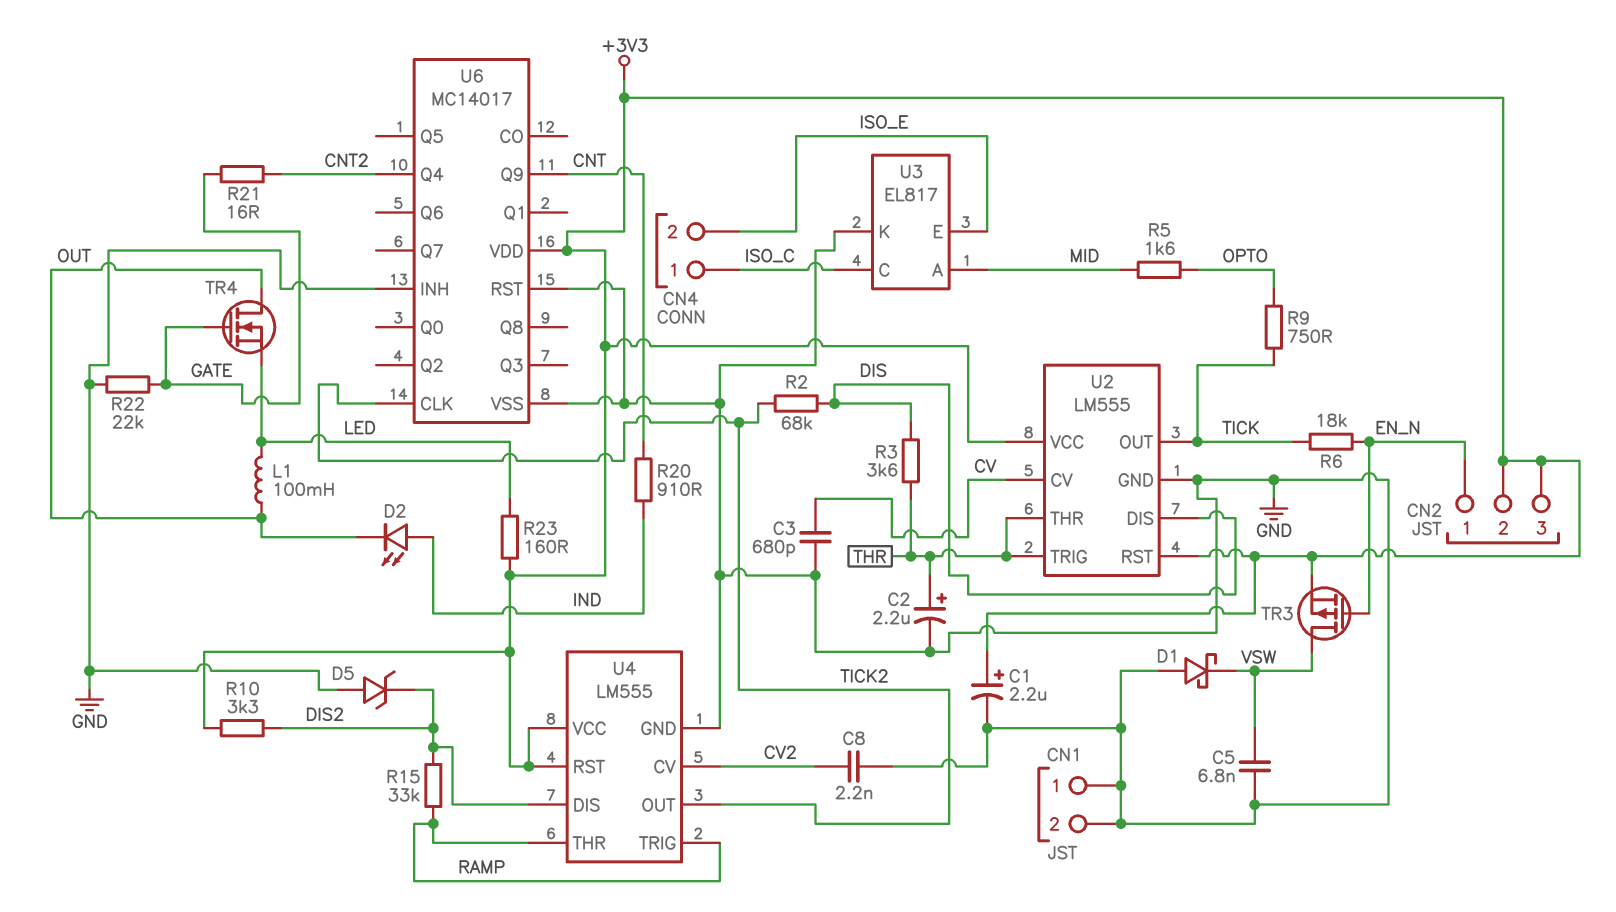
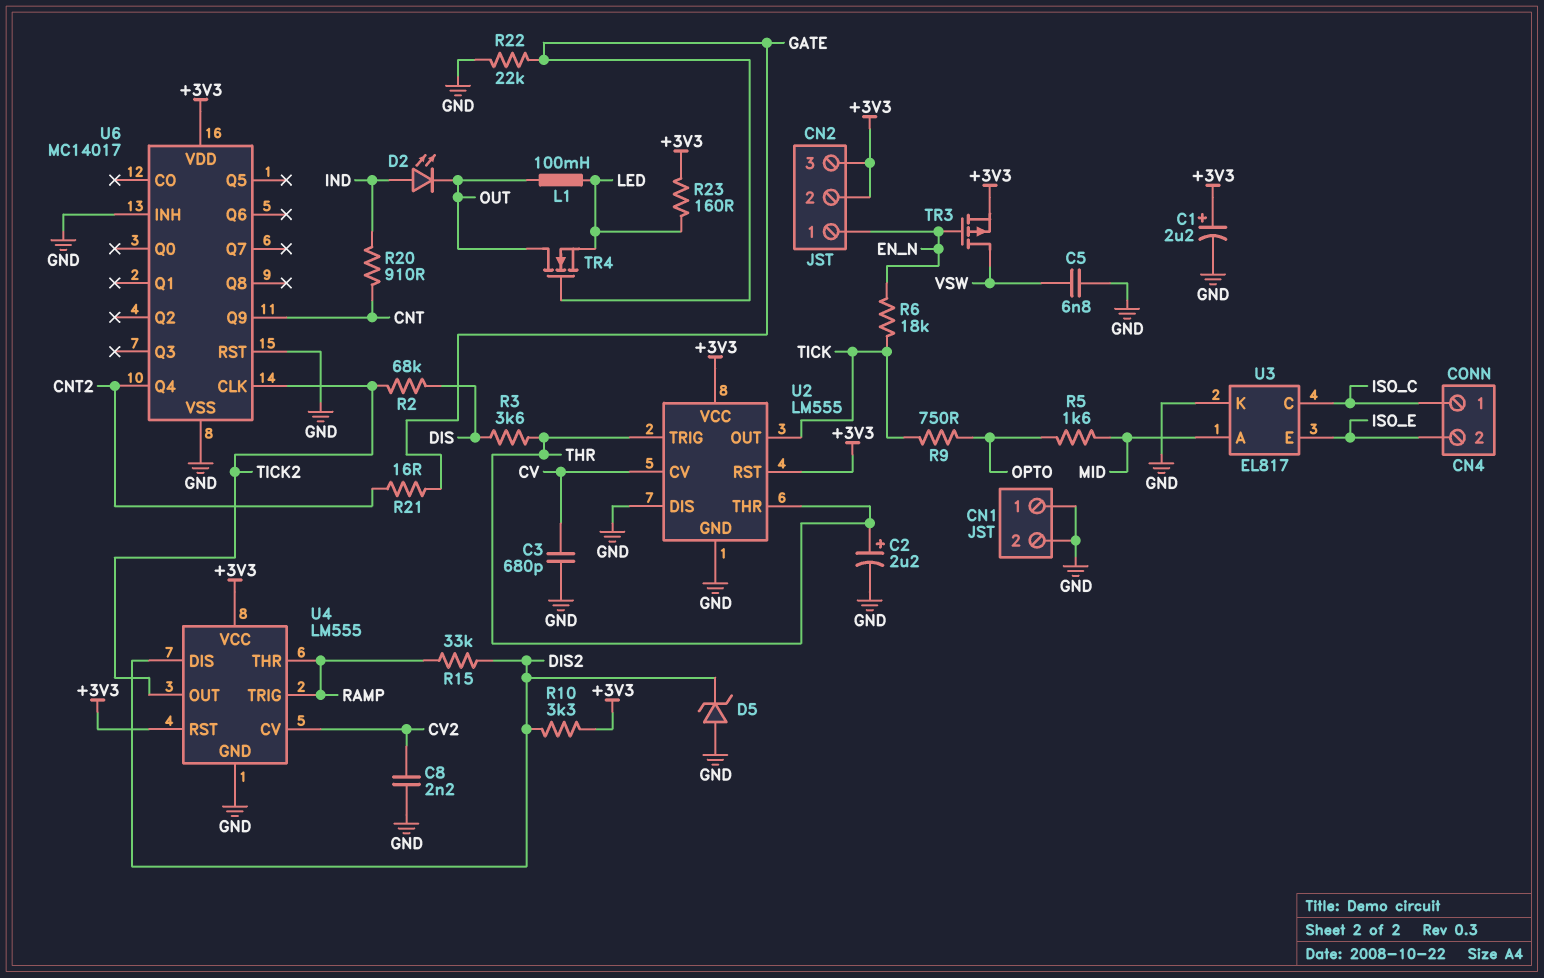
D1: schottky (A GND, K VSW) -> none
U2 pin DIS: DIS -> GND

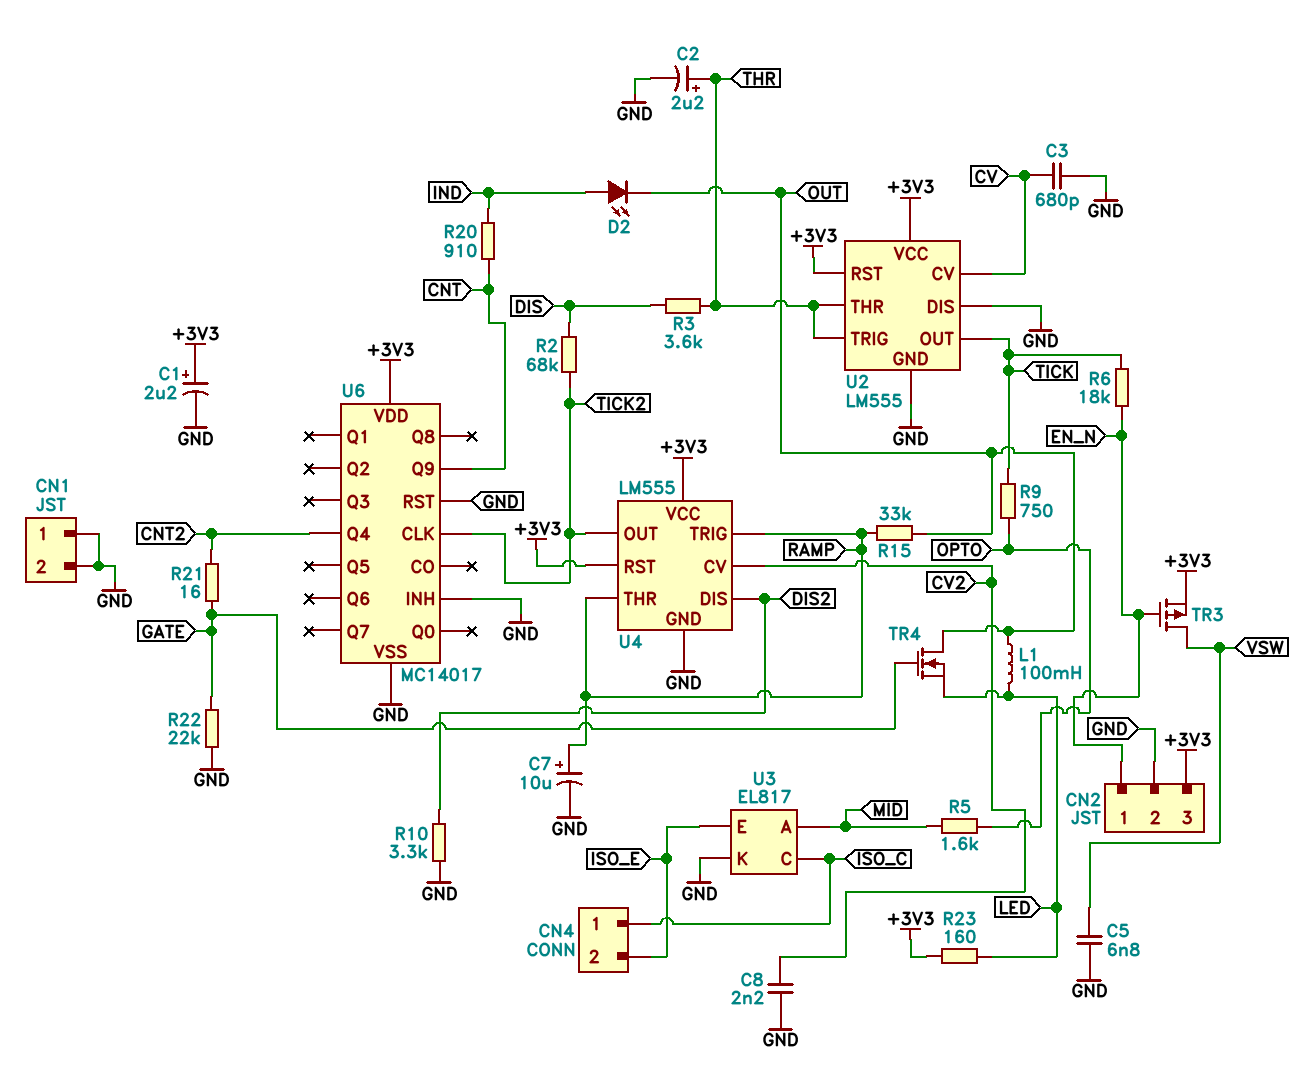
C7: none -> 10uF (plus RAMP, minus GND)
CN2 pin 2: +3V3 -> GND
D5: zener (A GND, K DIS2) -> none
R10: 3.3k (+3V3, DIS2) -> 3.3k (DIS2, GND)
R15: 33k (DIS2, RAMP) -> 33k (OUT, RAMP)

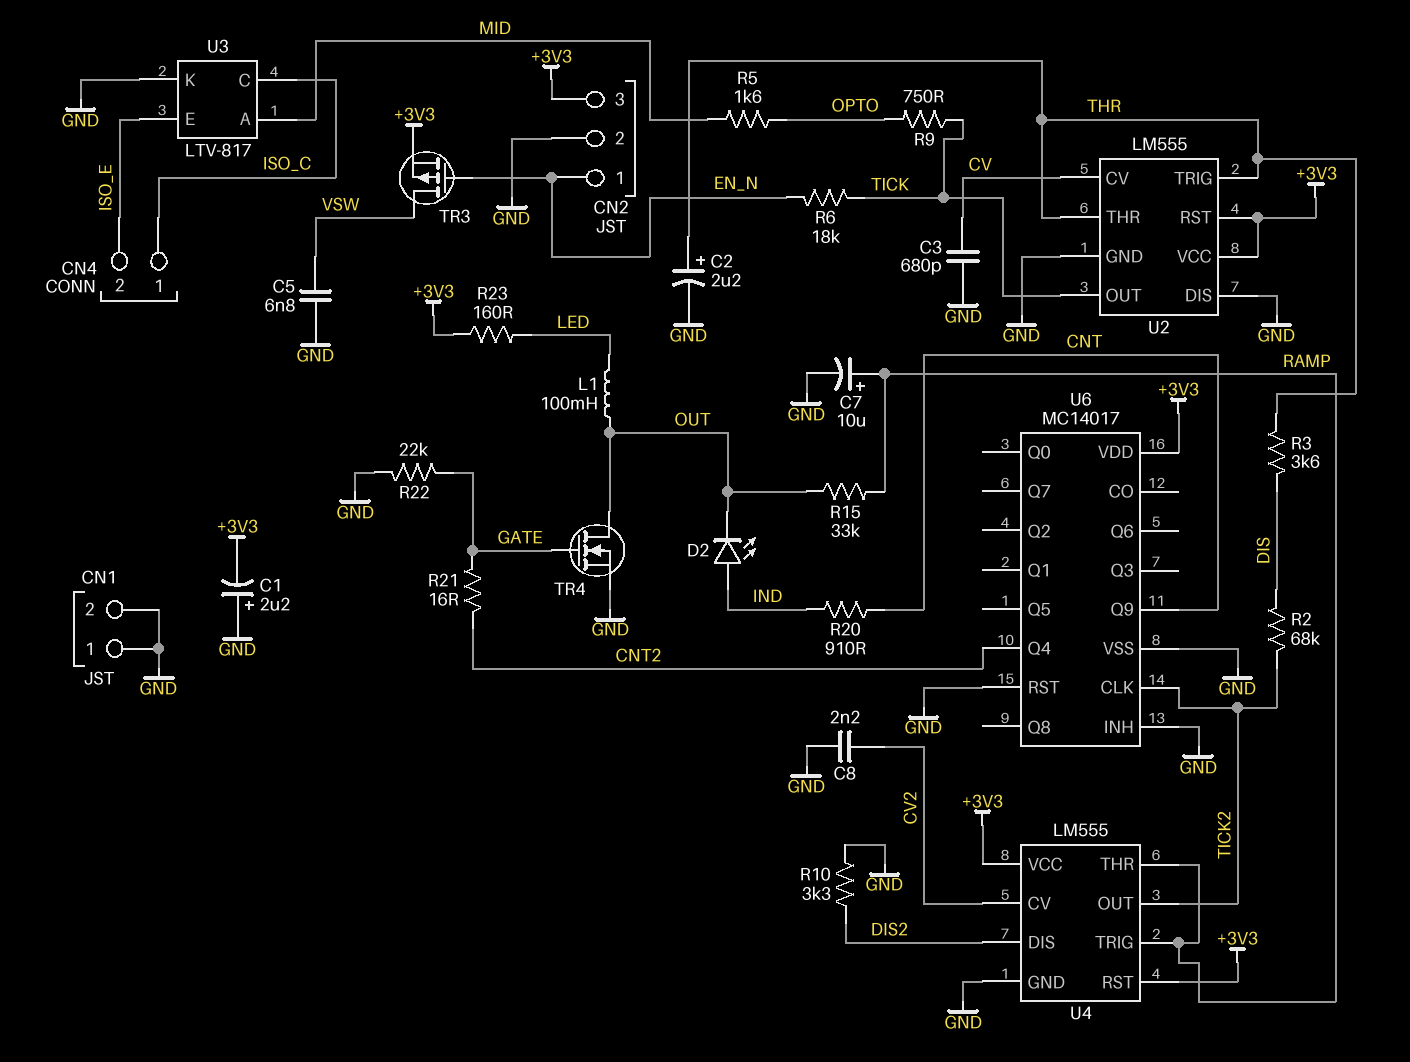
C1: 2.2uF (plus +3V3, minus GND) -> 2.2uF (plus GND, minus +3V3)
TR4: NMOS (G GATE, D OUT, S LED) -> NMOS (G GATE, D OUT, S GND)
U3: EL817 -> LTV-817

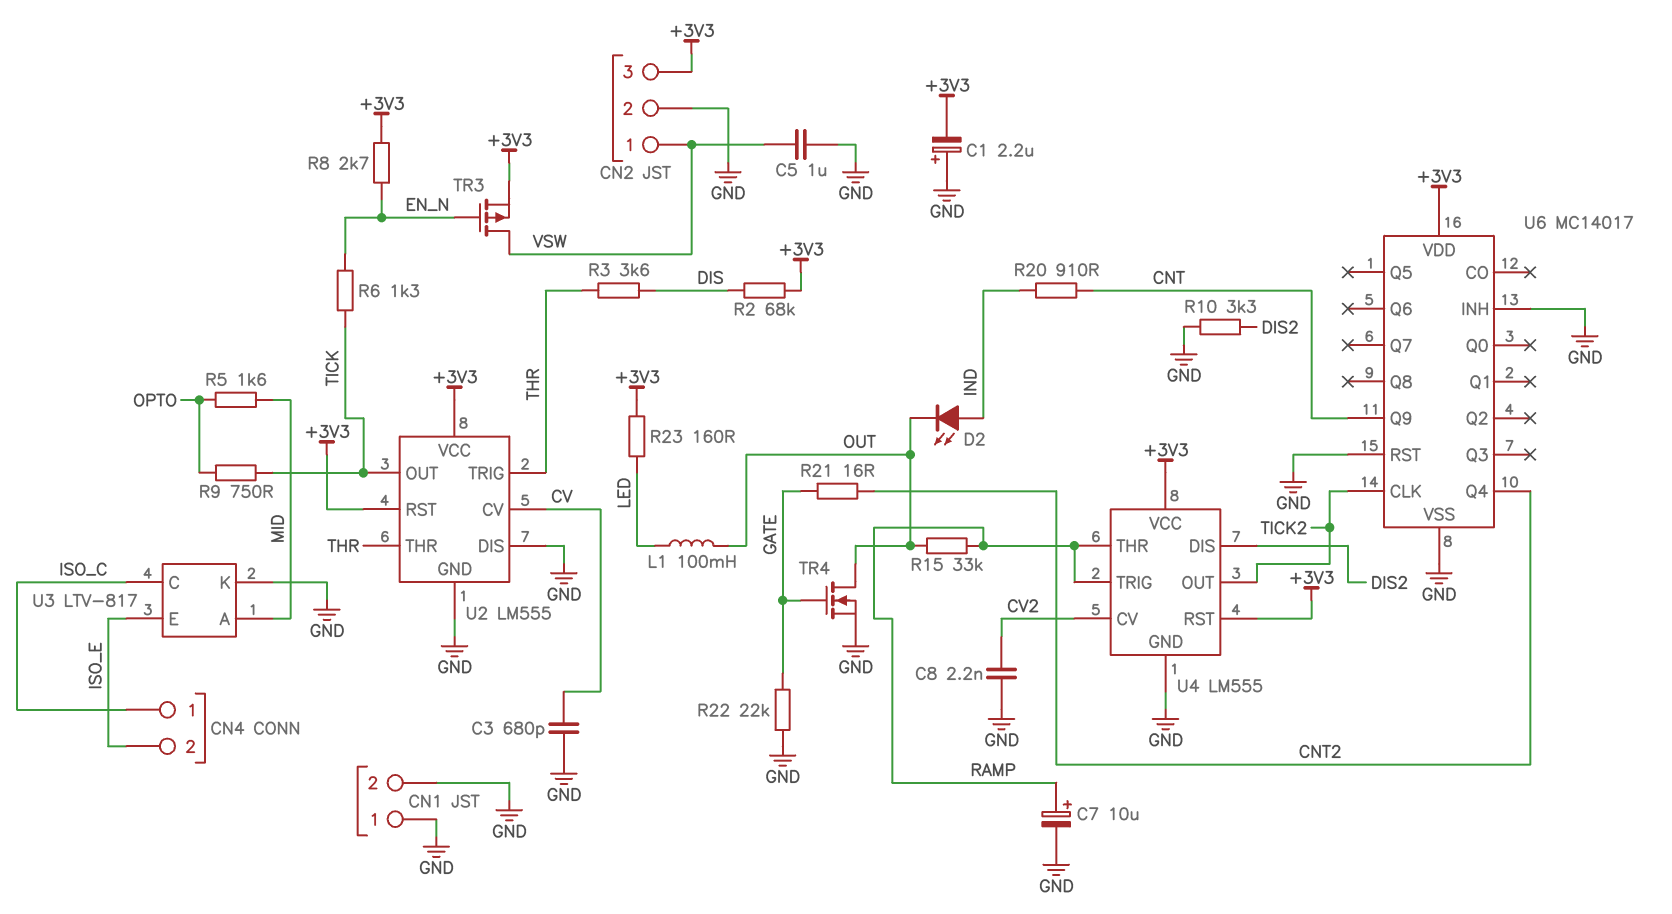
C2: 2.2uF (plus THR, minus GND) -> none
C5: 6.8nF (GND, VSW) -> 1uF (GND, VSW)
CN2 pin 1: EN_N -> VSW
R2: 68k (DIS, TICK2) -> 68k (+3V3, DIS)
R6: 18k (EN_N, TICK) -> 1.3k (EN_N, TICK)
R8: none -> 2.7k (+3V3, EN_N)

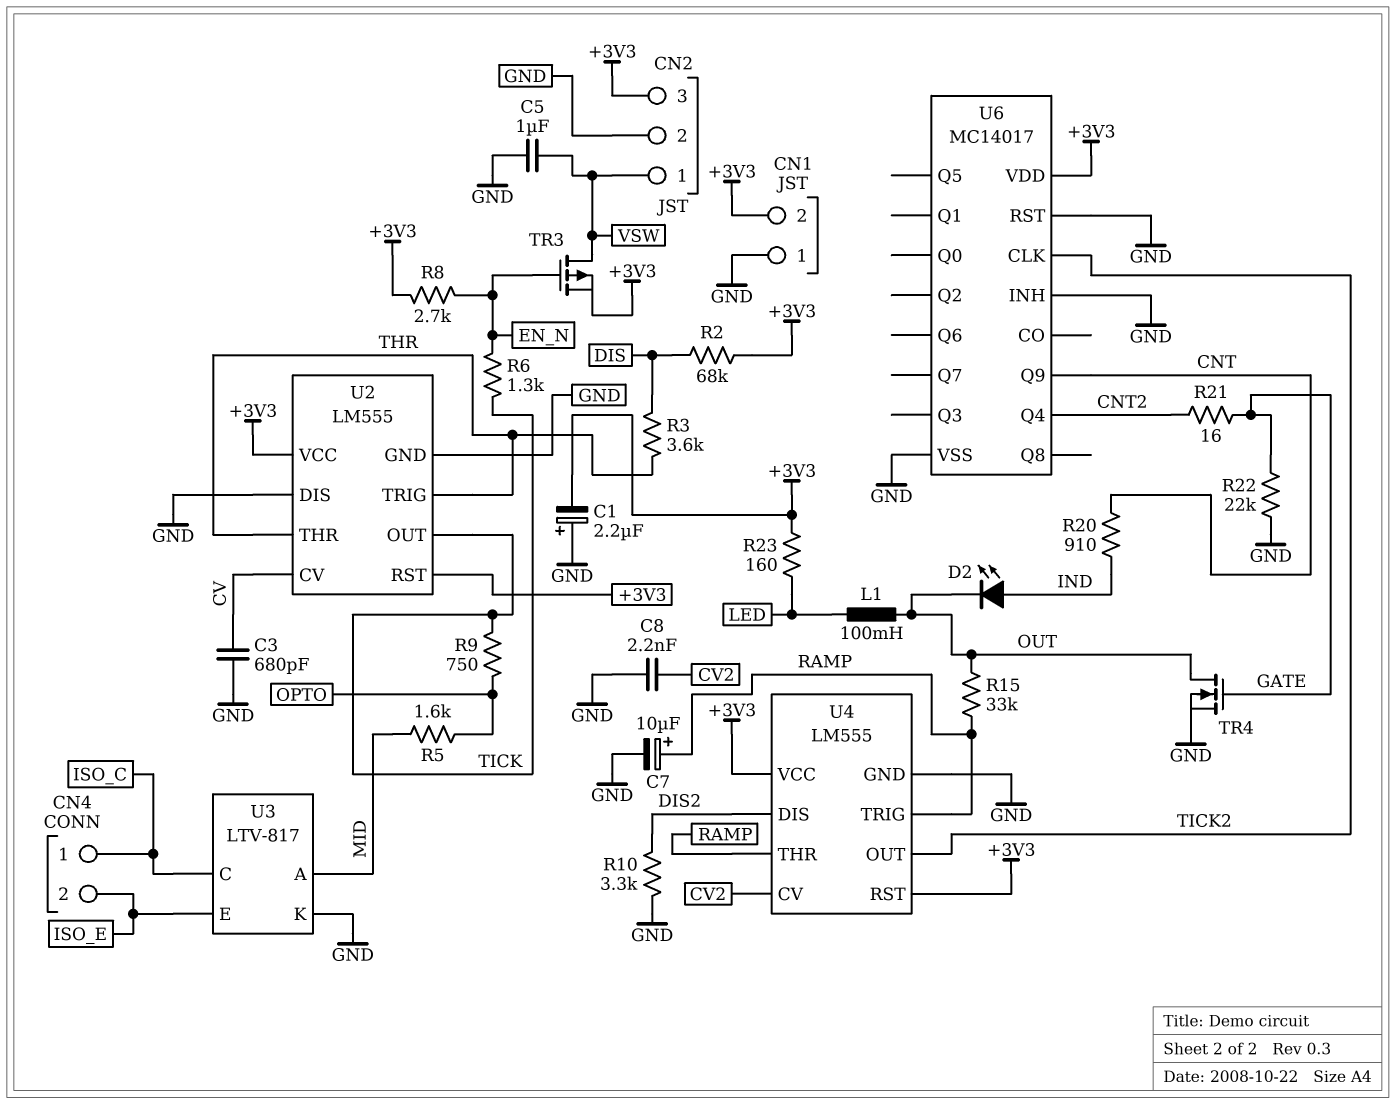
CN1 pin 2: GND -> +3V3

